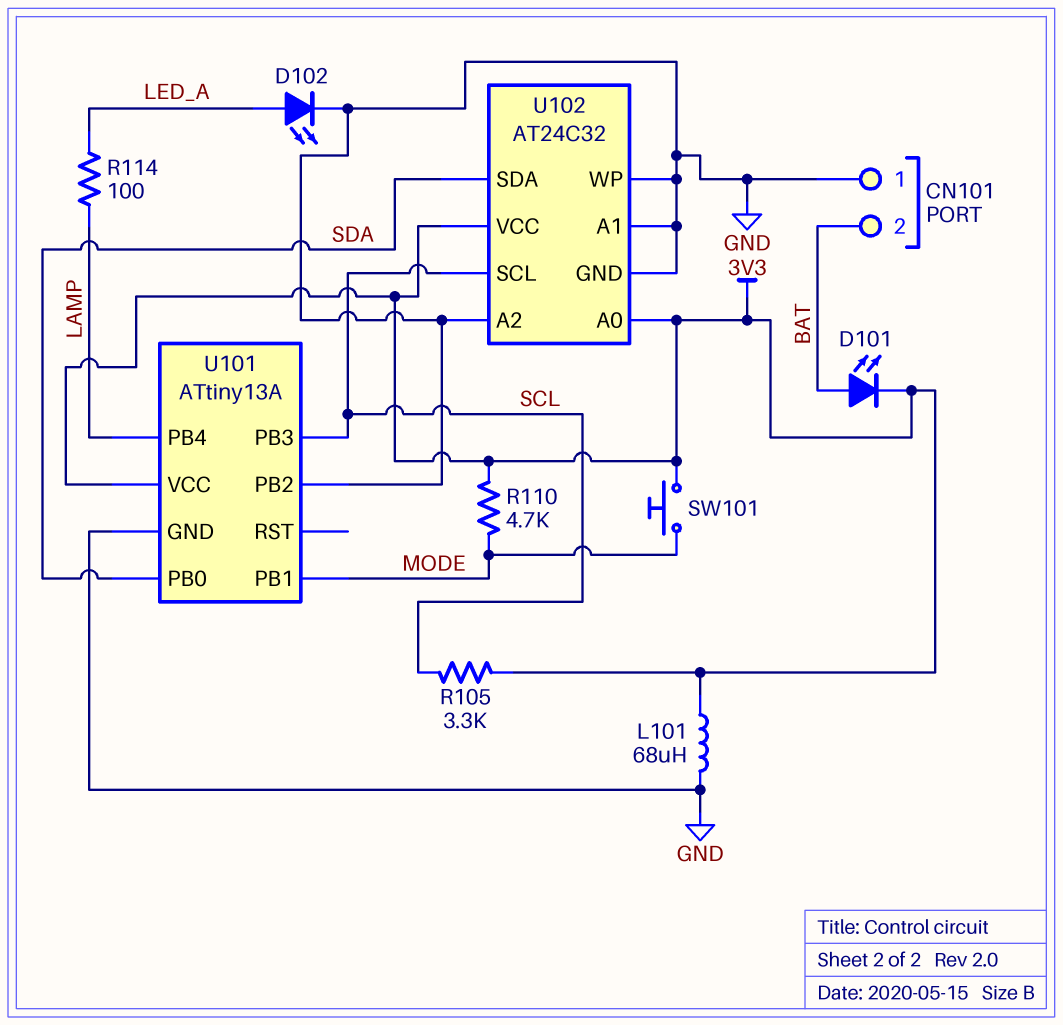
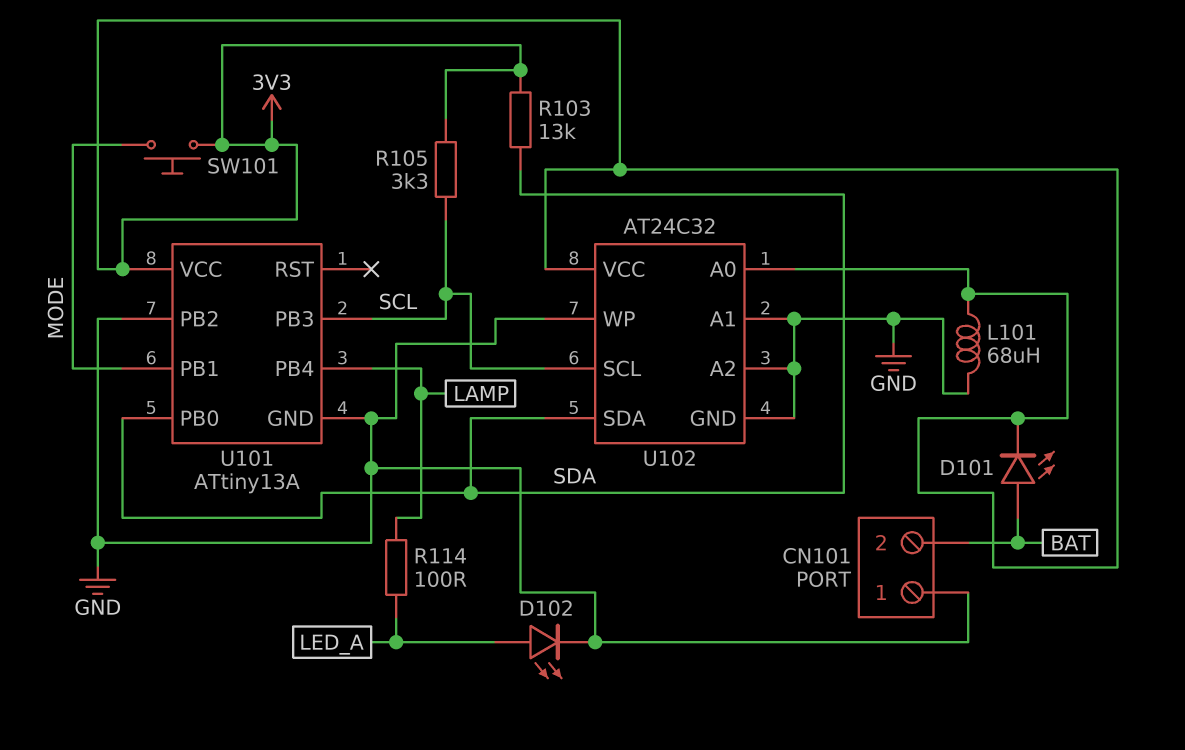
R103: none -> 13k (3V3, SDA)
R110: 4.7k (3V3, MODE) -> none

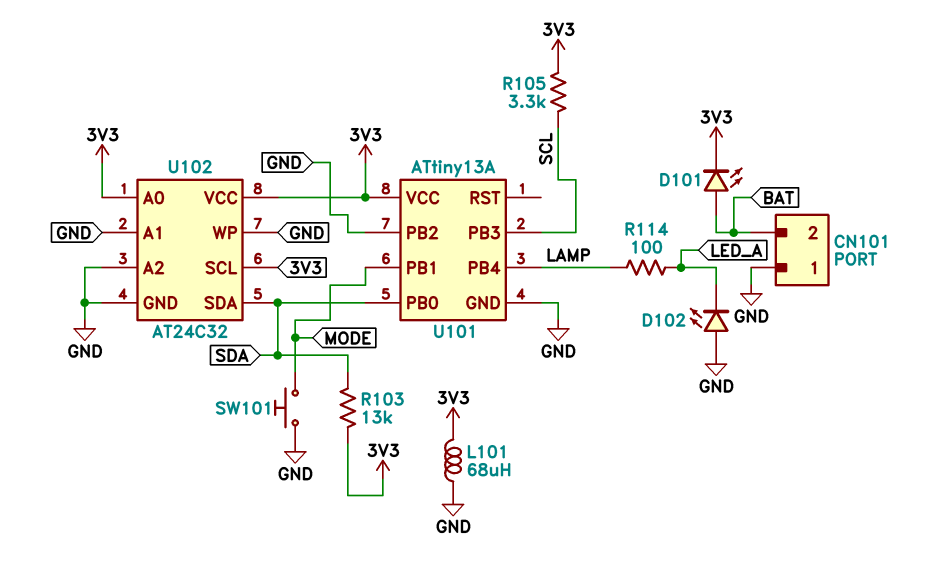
D102: LED (A LED_A, K GND) -> LED (A GND, K LED_A)
SW101: button (3V3, MODE) -> button (GND, MODE)
U102 pin SCL: SCL -> 3V3

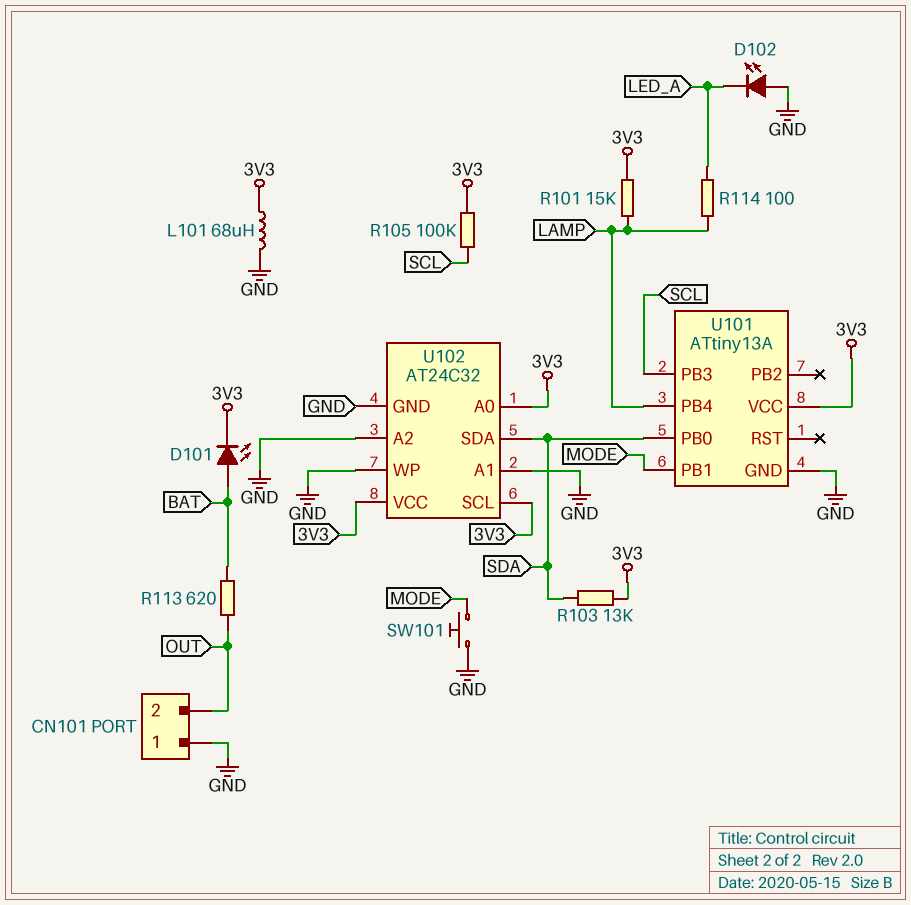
CN101 pin 2: BAT -> OUT
R101: none -> 15k (3V3, LAMP)
R105: 3.3k (3V3, SCL) -> 100k (3V3, SCL)
R113: none -> 620 (BAT, OUT)
U101 pin PB2: GND -> none

